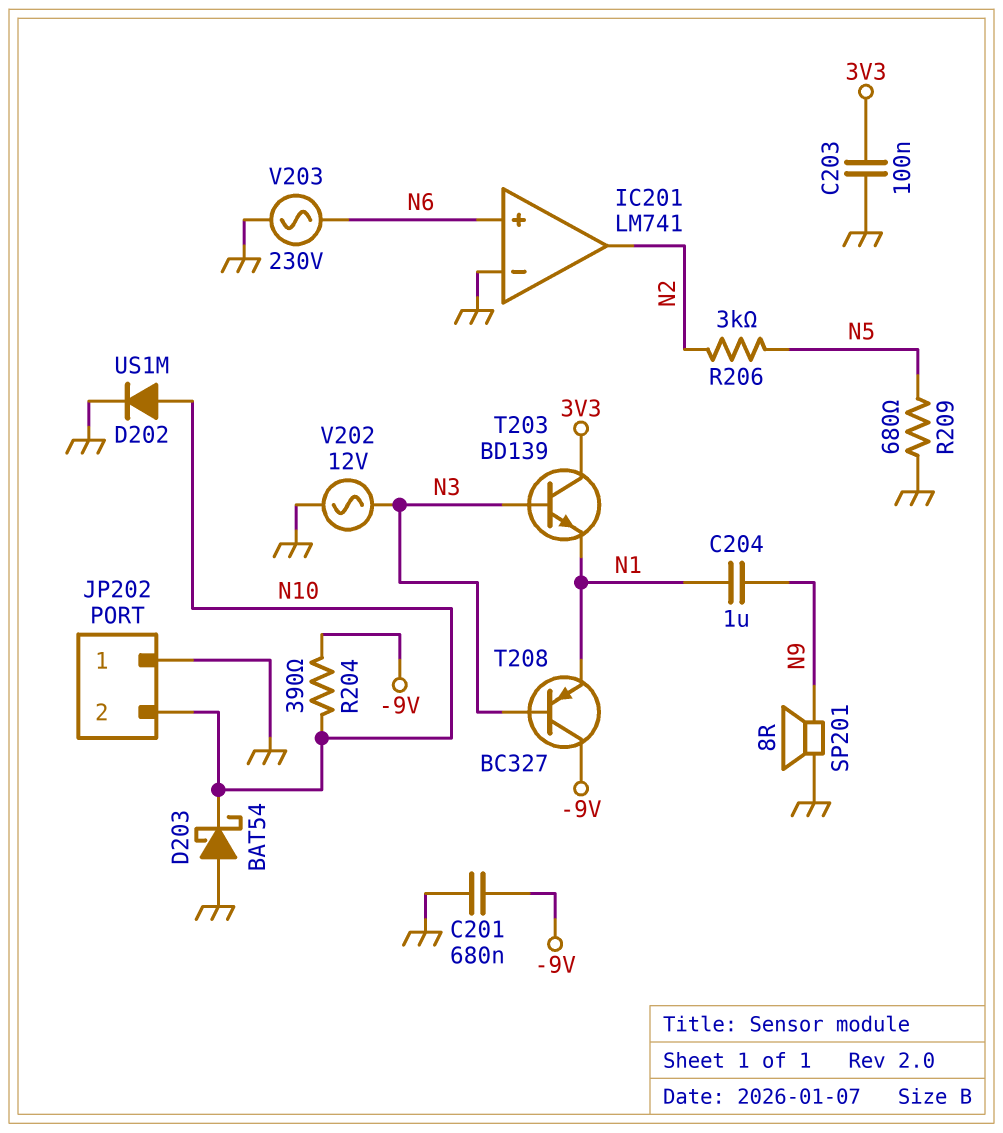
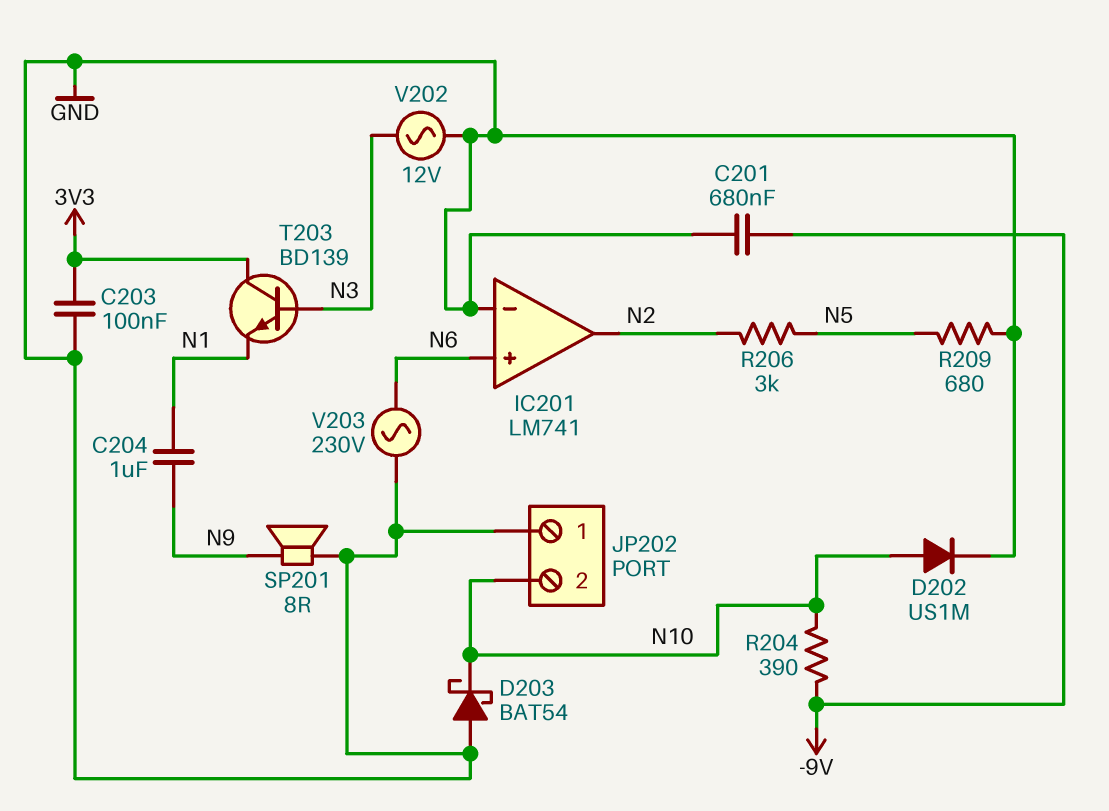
T208: PNP BC327 (B N3, C -9V, E N1) -> none

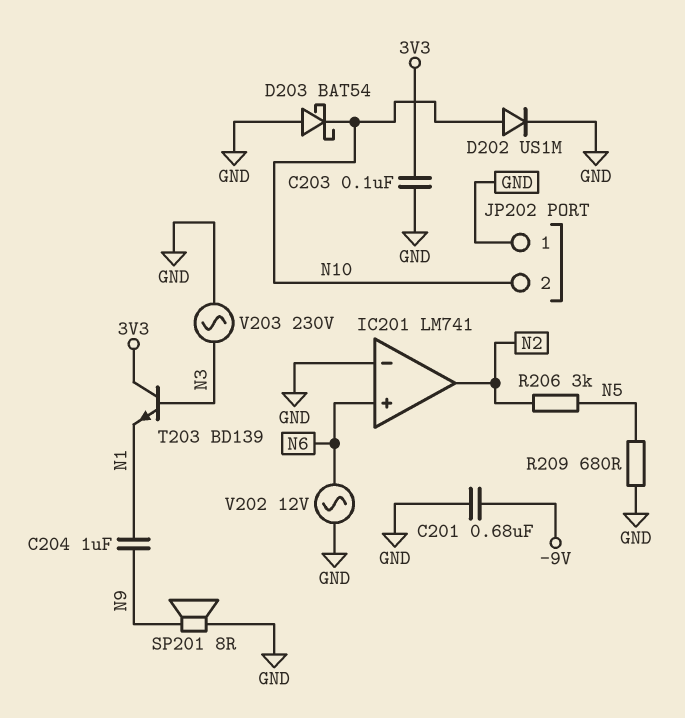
R204: 390 (-9V, N10) -> none
V202: AC 12V (GND, N3) -> AC 12V (GND, N6)
V203: AC 230V (GND, N6) -> AC 230V (GND, N3)

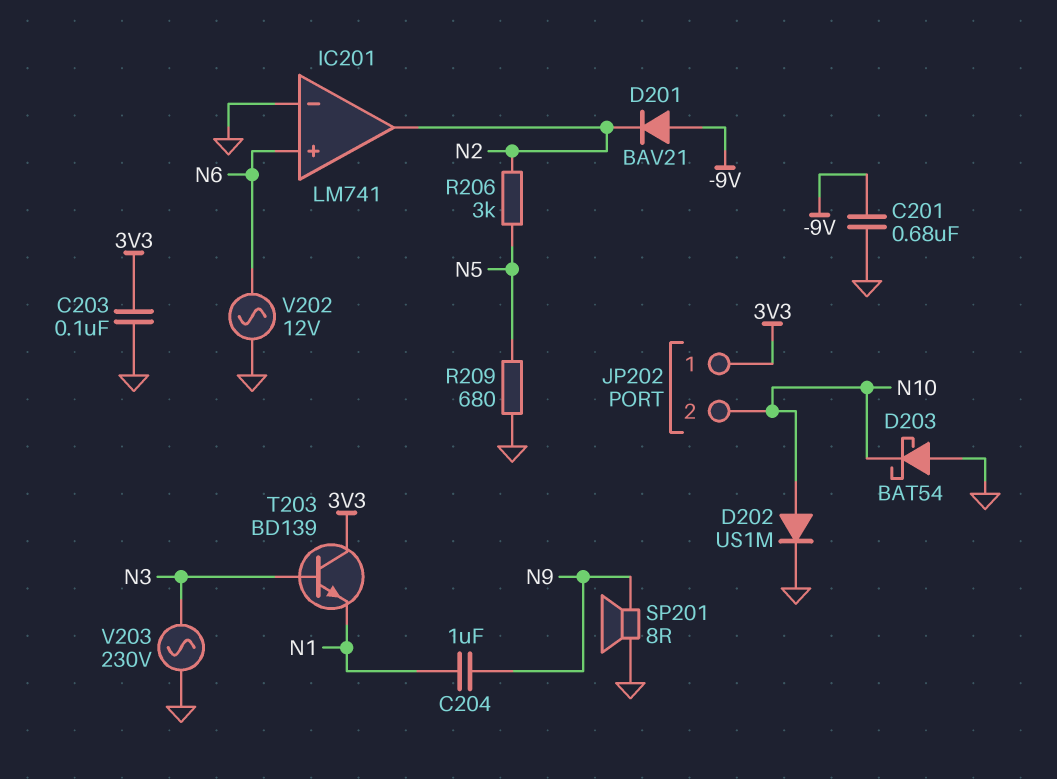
D201: none -> diode BAV21 (A -9V, K N2)
JP202 pin 1: GND -> 3V3

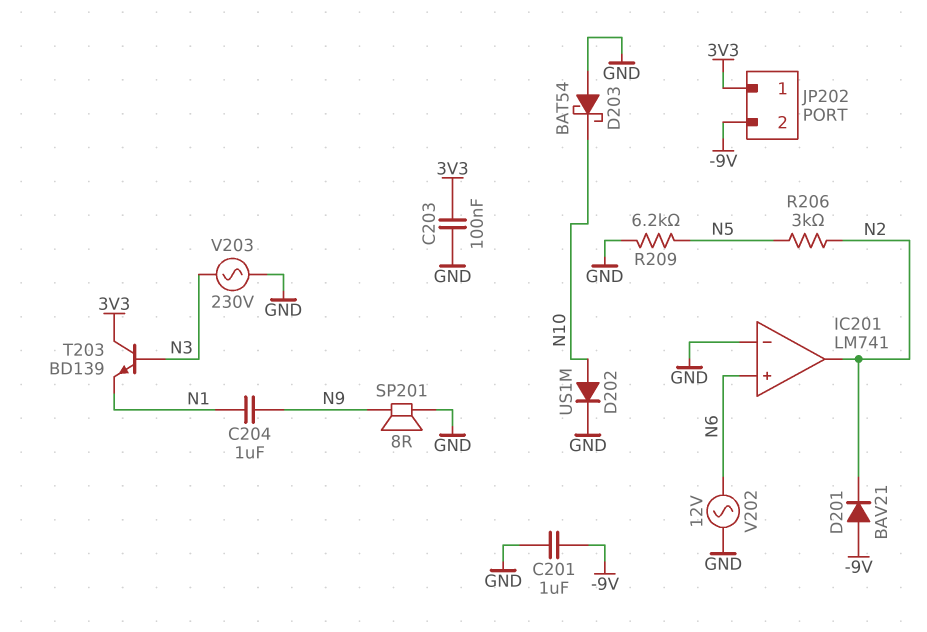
C201: 680nF (-9V, GND) -> 1uF (-9V, GND)
JP202 pin 2: N10 -> -9V
R209: 680 (GND, N5) -> 6.2k (GND, N5)

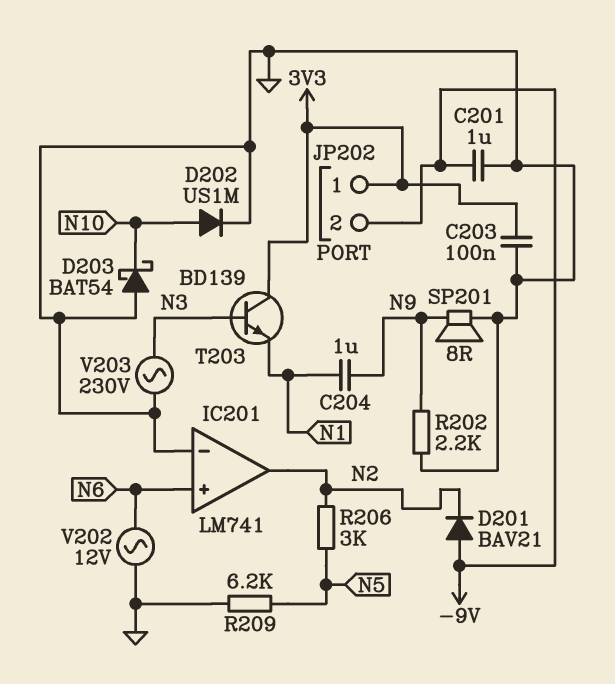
R202: none -> 2.2k (GND, N9)

